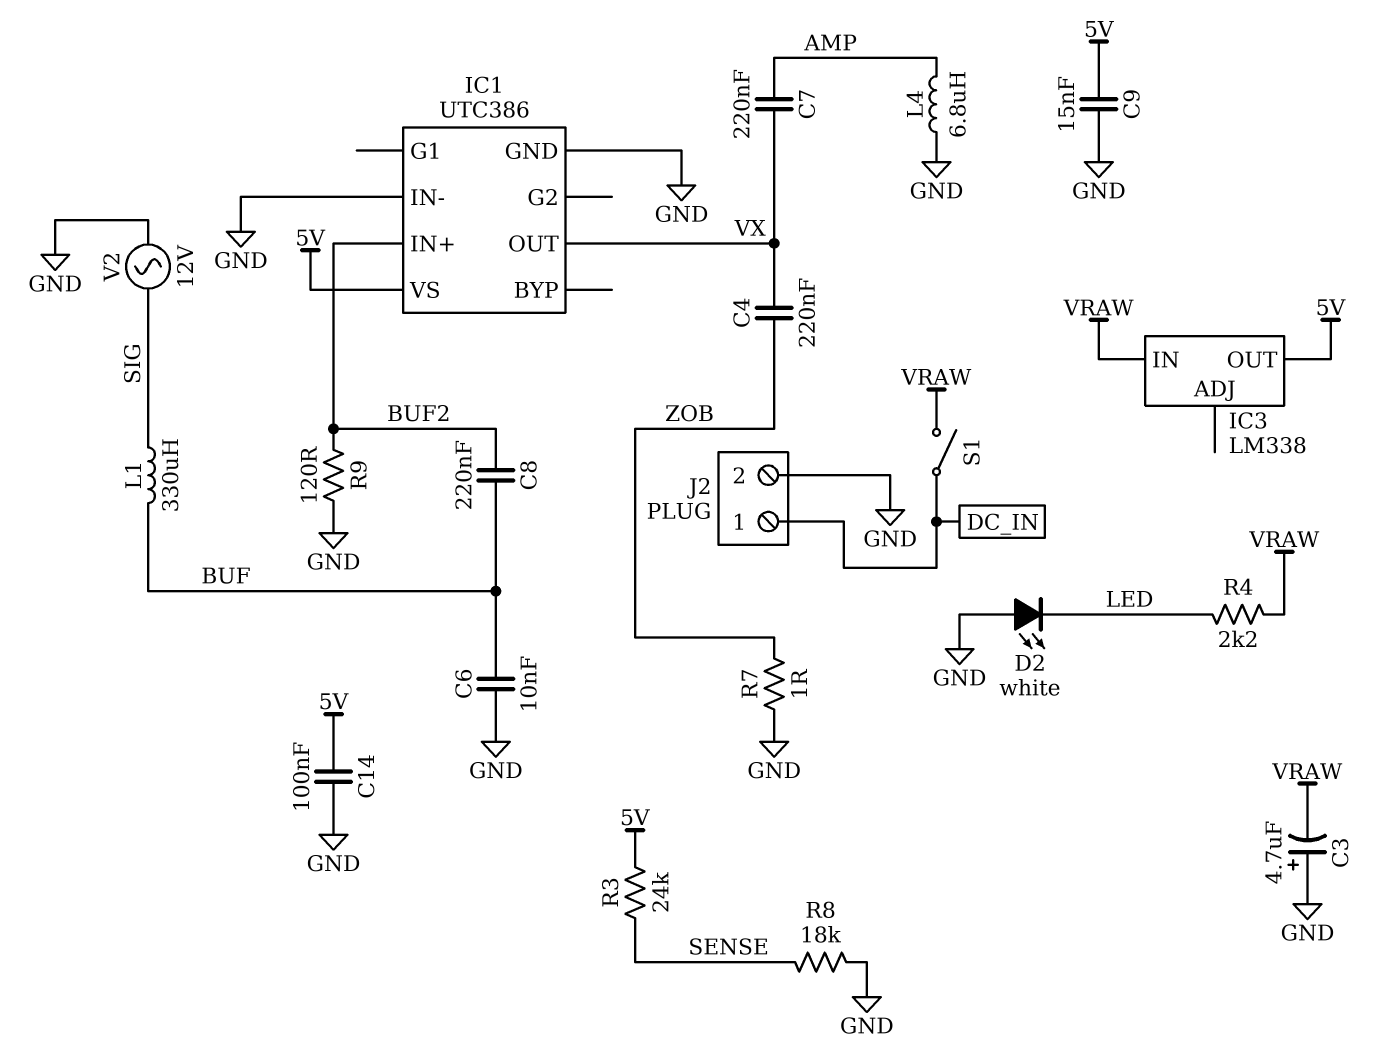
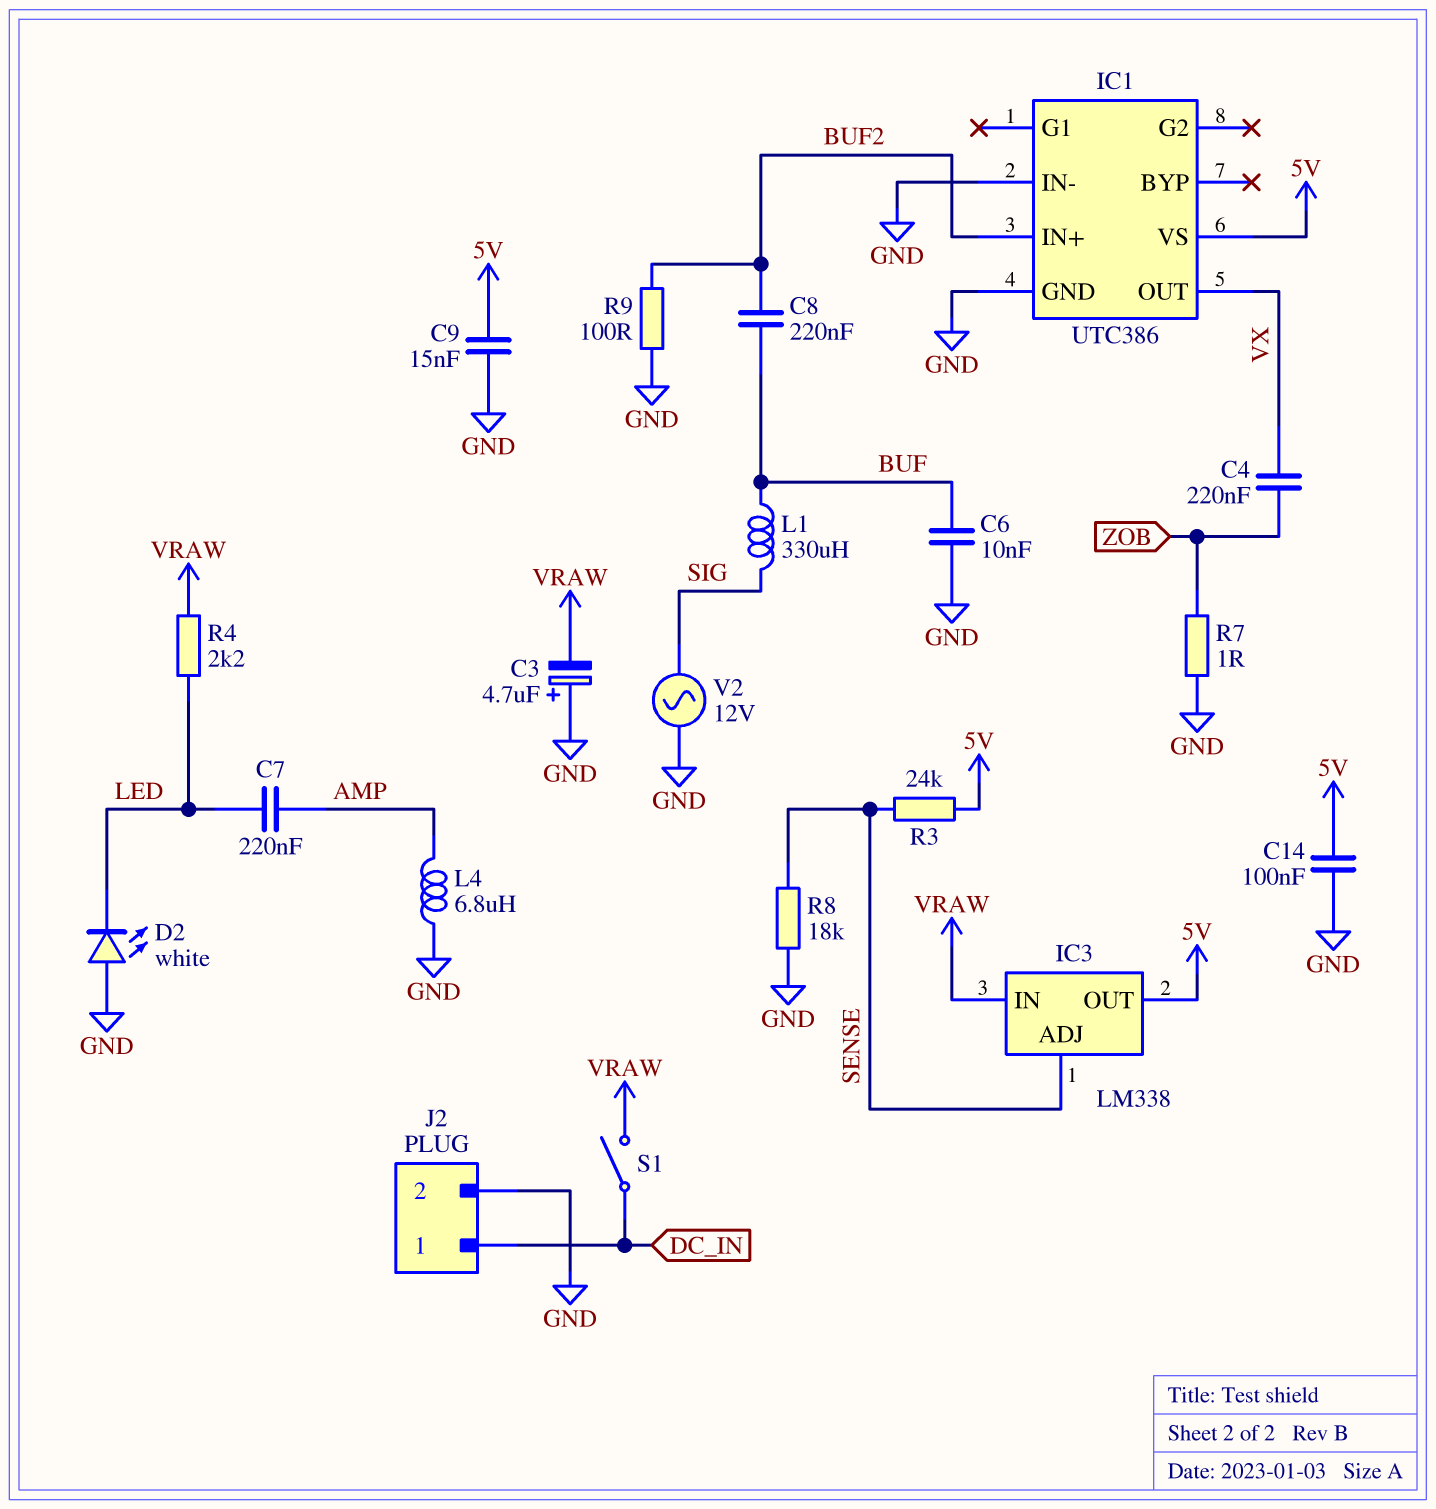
C7: 220nF (AMP, VX) -> 220nF (AMP, LED)
IC3 pin ADJ: none -> SENSE
R9: 120 (BUF2, GND) -> 100 (BUF2, GND)

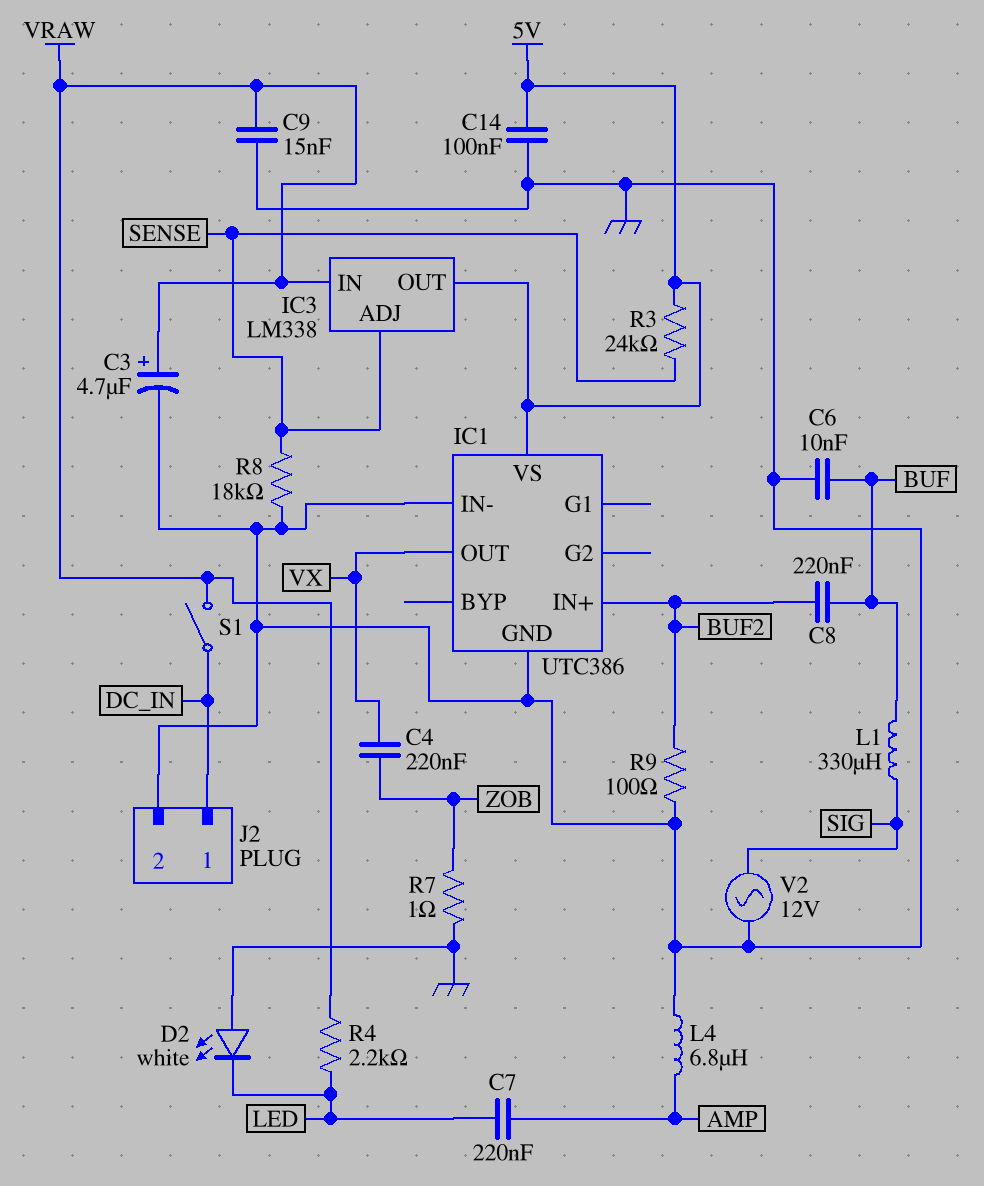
C3: 4.7uF (plus GND, minus VRAW) -> 4.7uF (plus VRAW, minus GND)
C9: 15nF (5V, GND) -> 15nF (GND, VRAW)

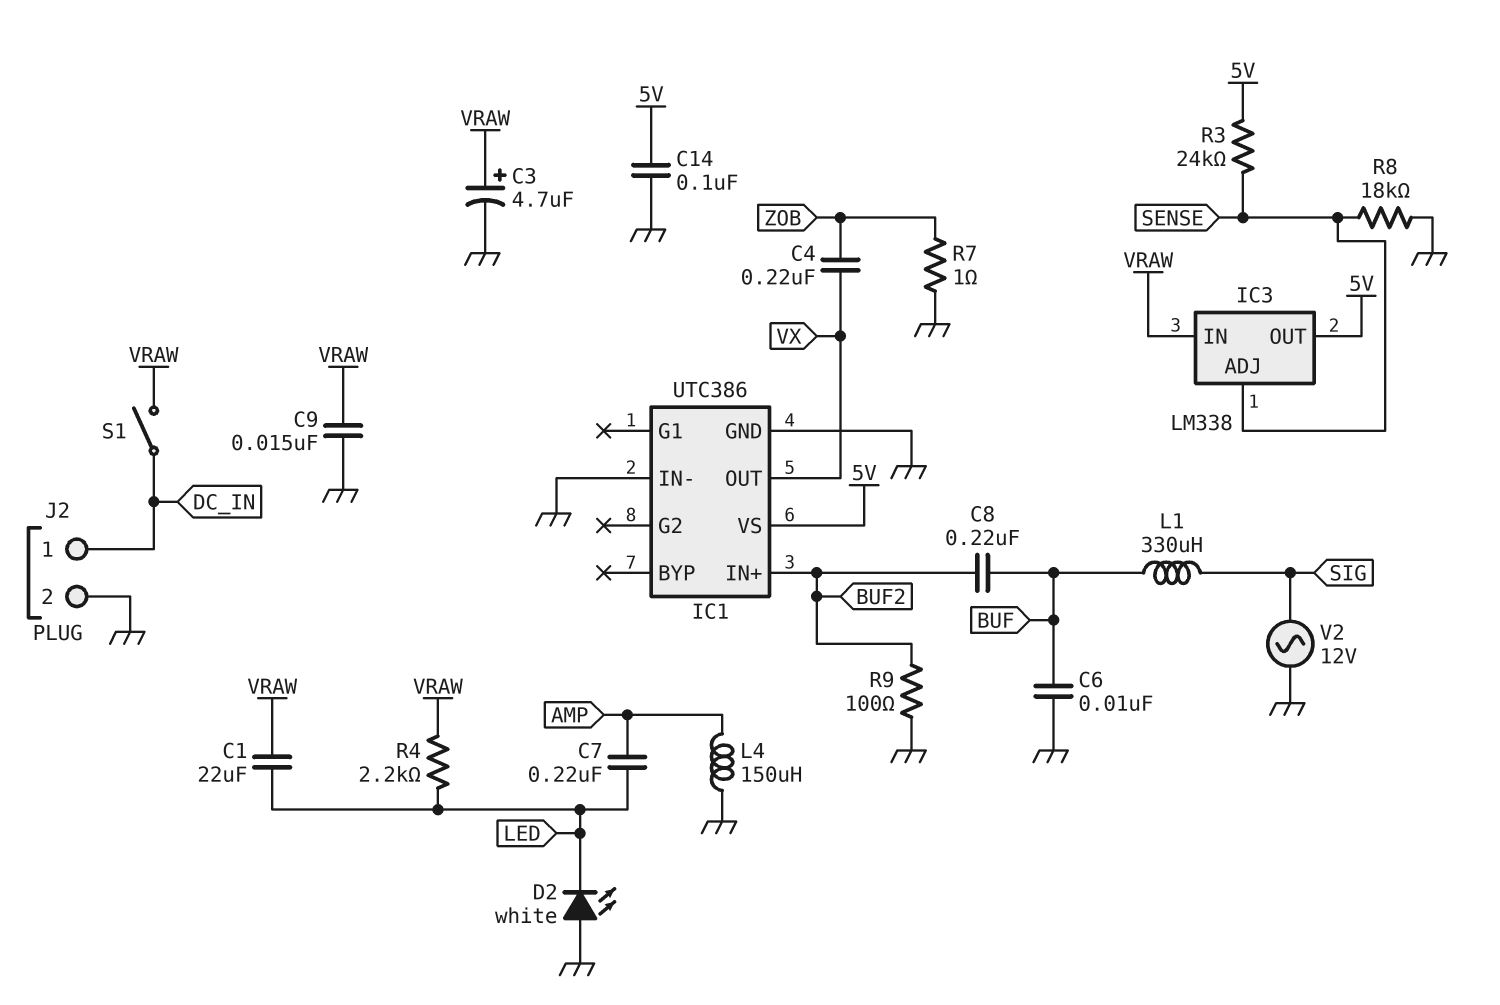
C1: none -> 22uF (LED, VRAW)
L4: 6.8uH (AMP, GND) -> 150uH (AMP, GND)

